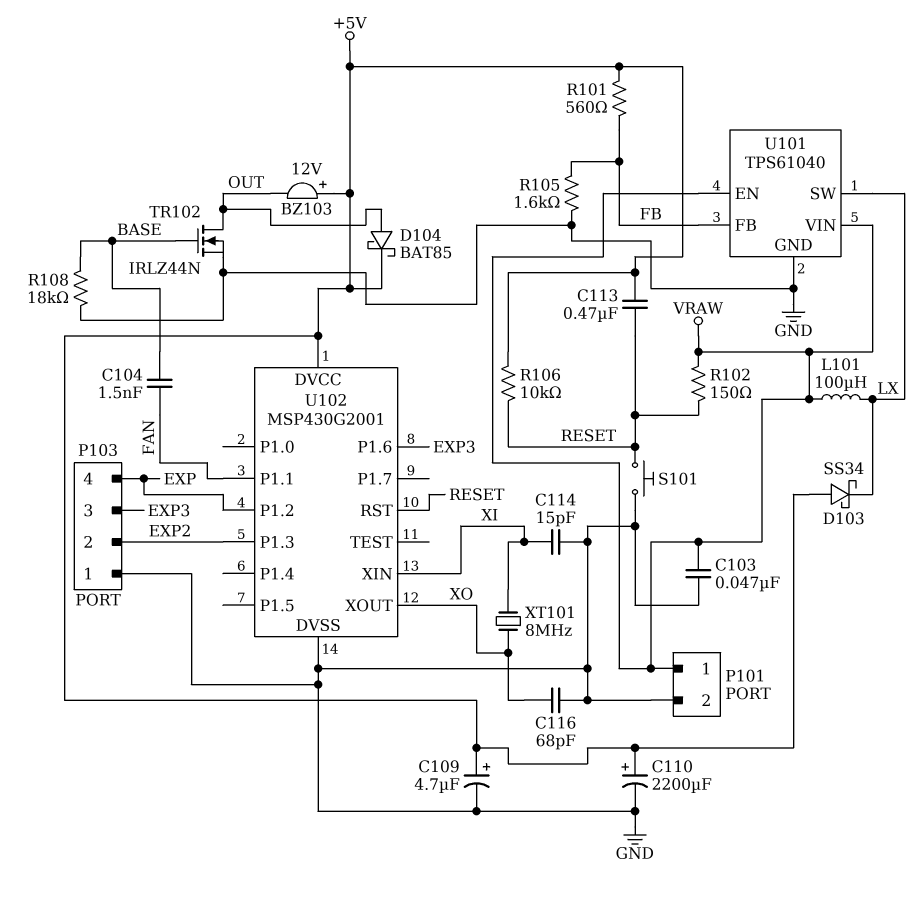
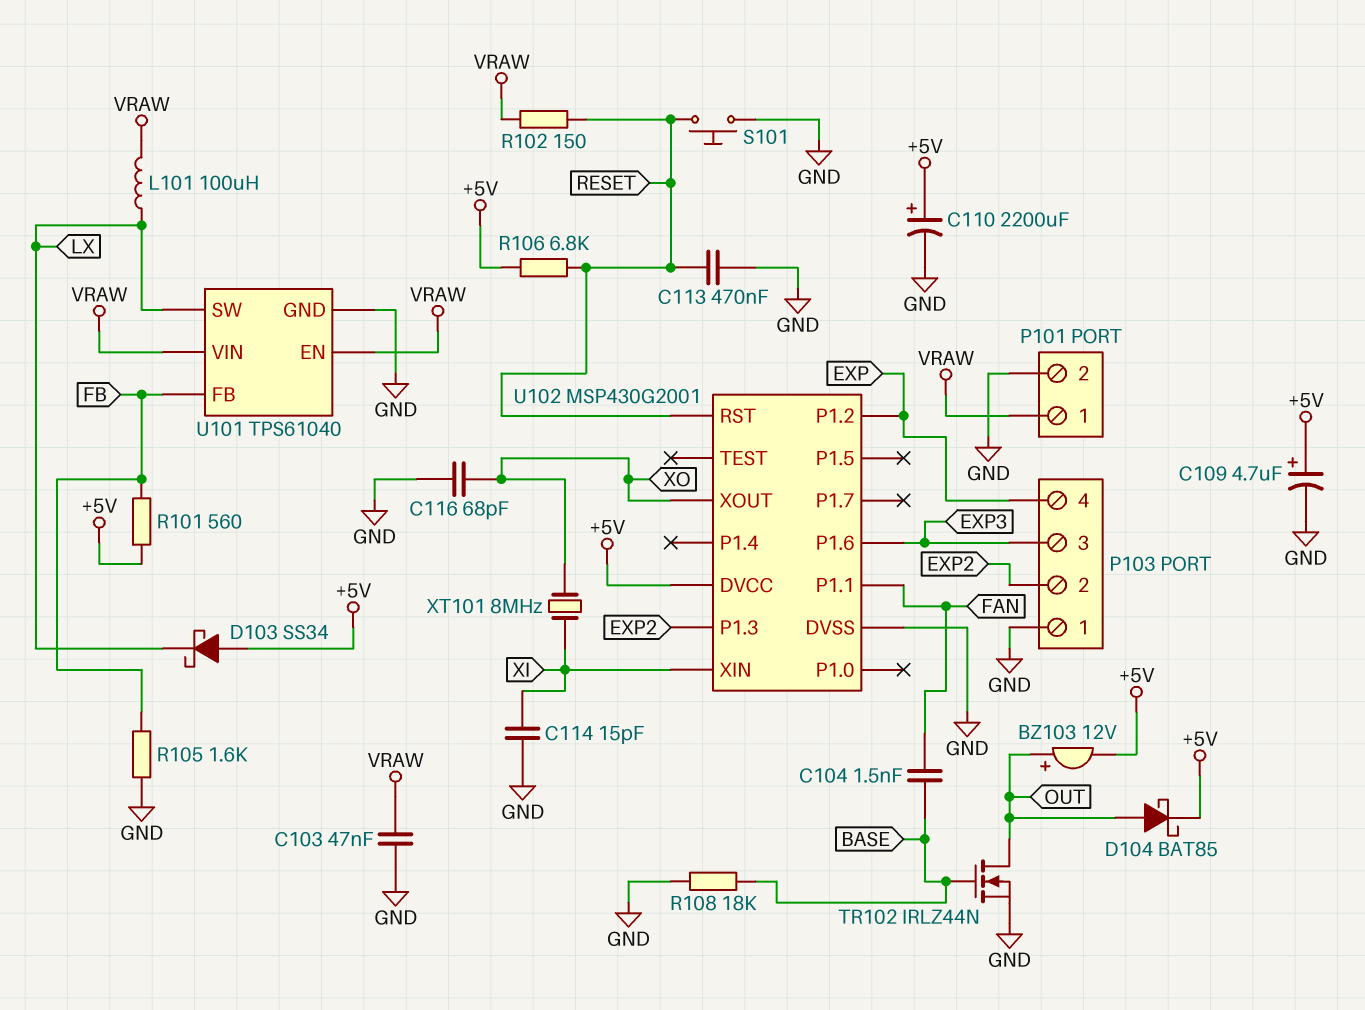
BZ103: buzzer 12V (plus +5V, minus OUT) -> buzzer 12V (plus OUT, minus +5V)
C113: 470nF (+5V, RESET) -> 470nF (GND, RESET)
R106: 10k (+5V, RESET) -> 6.8k (+5V, RESET)

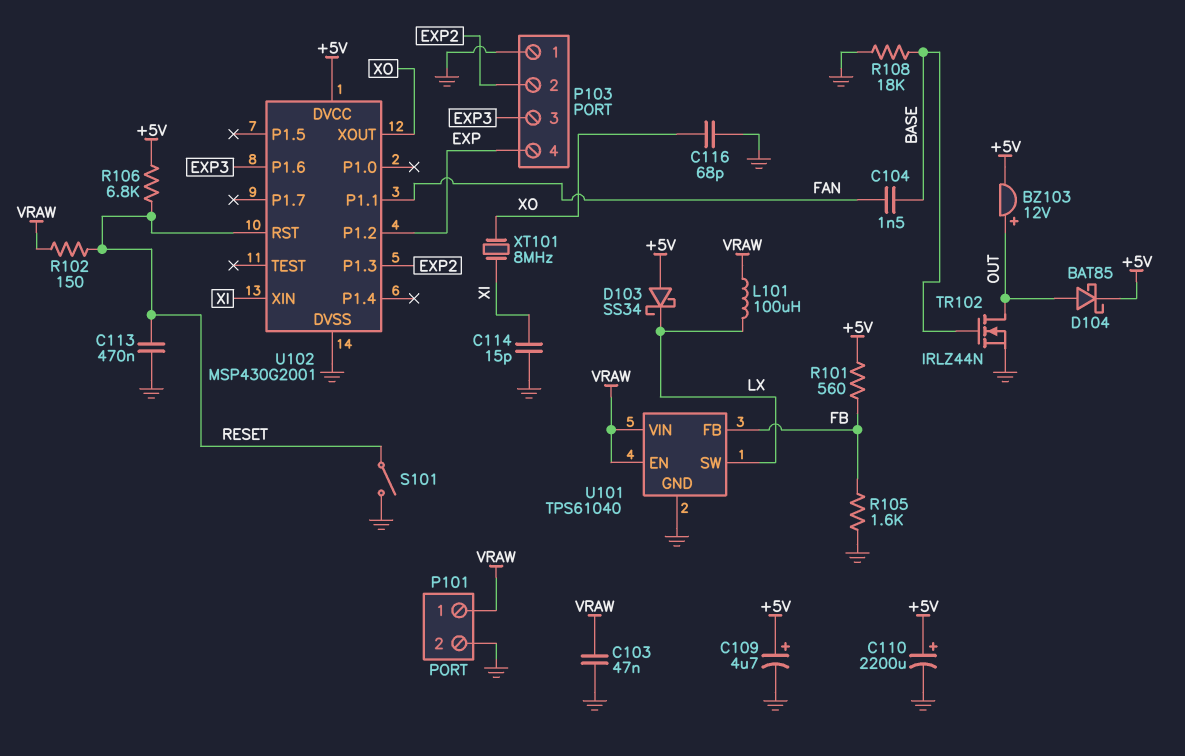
S101: button (GND, RESET) -> switch (GND, RESET)

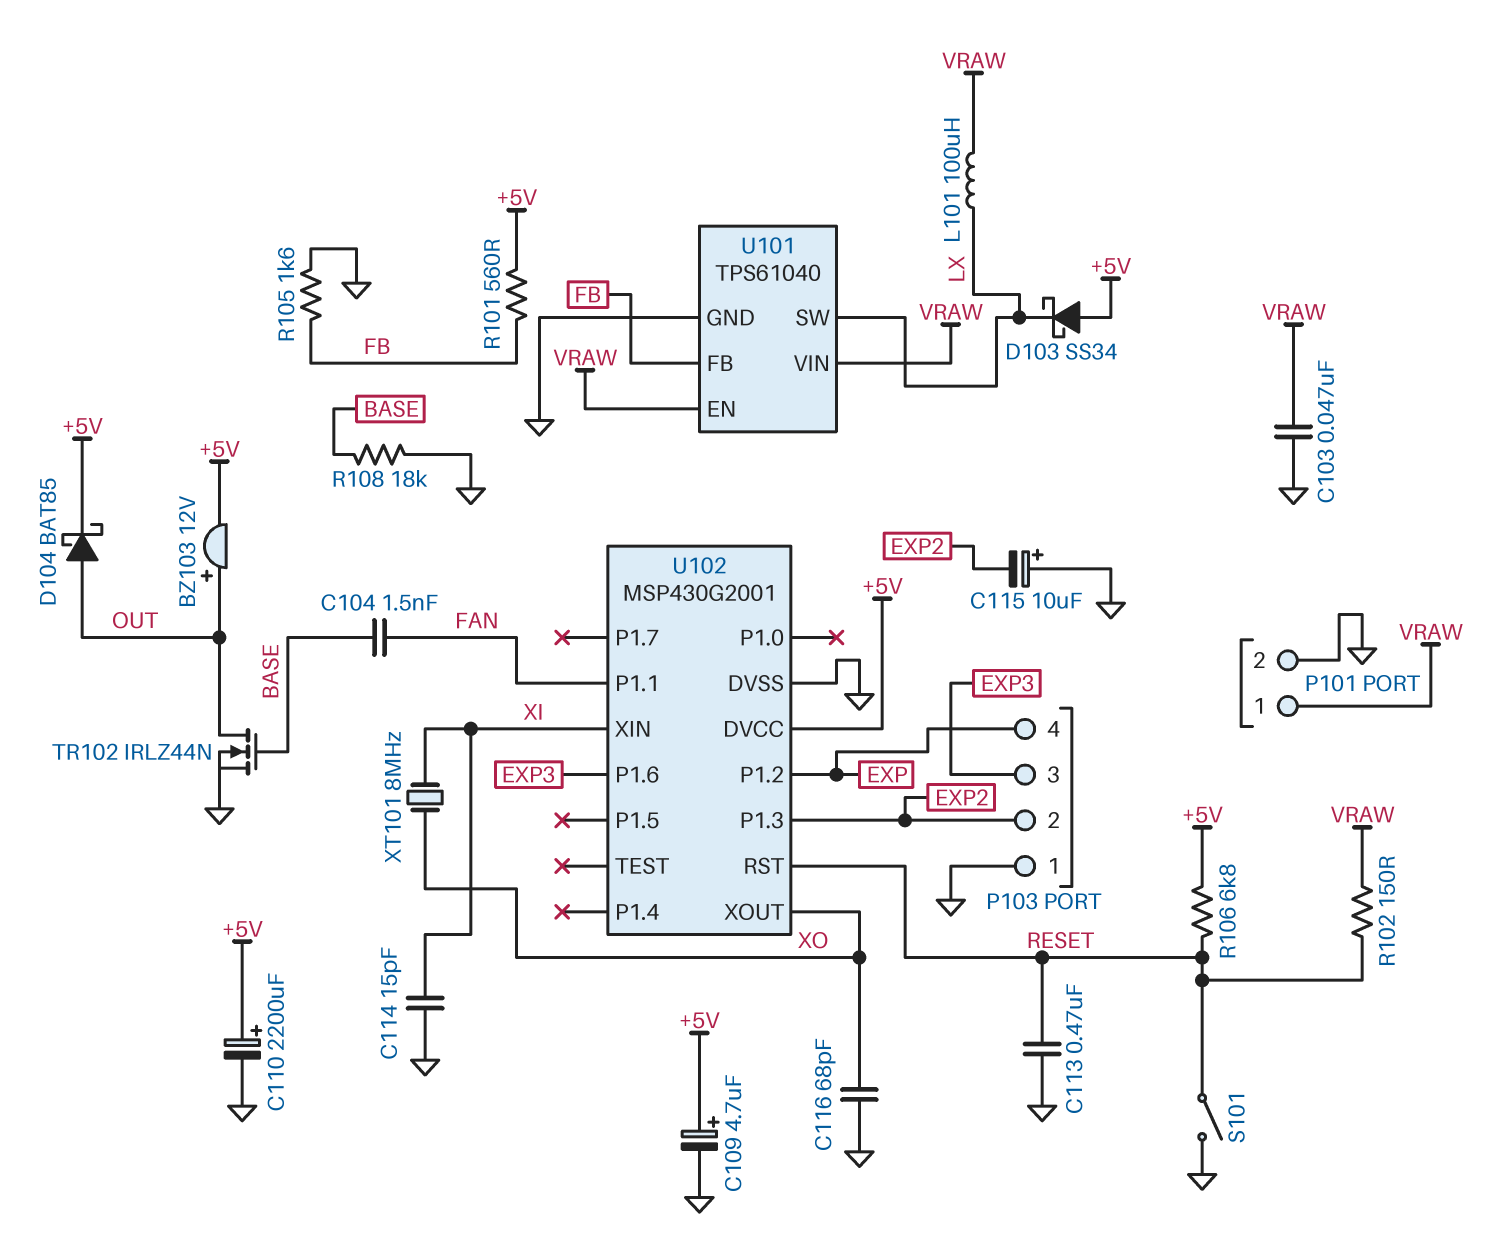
C115: none -> 10uF (plus GND, minus EXP2)

